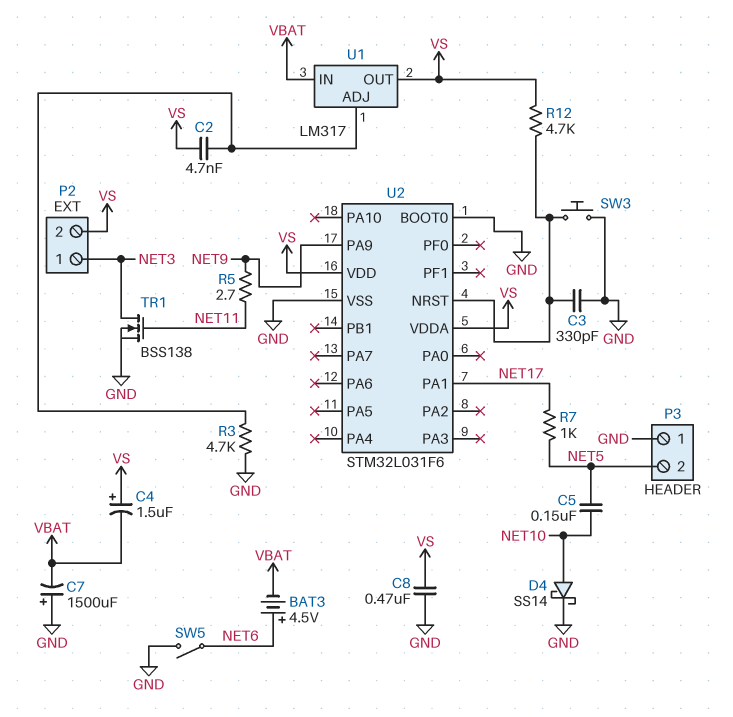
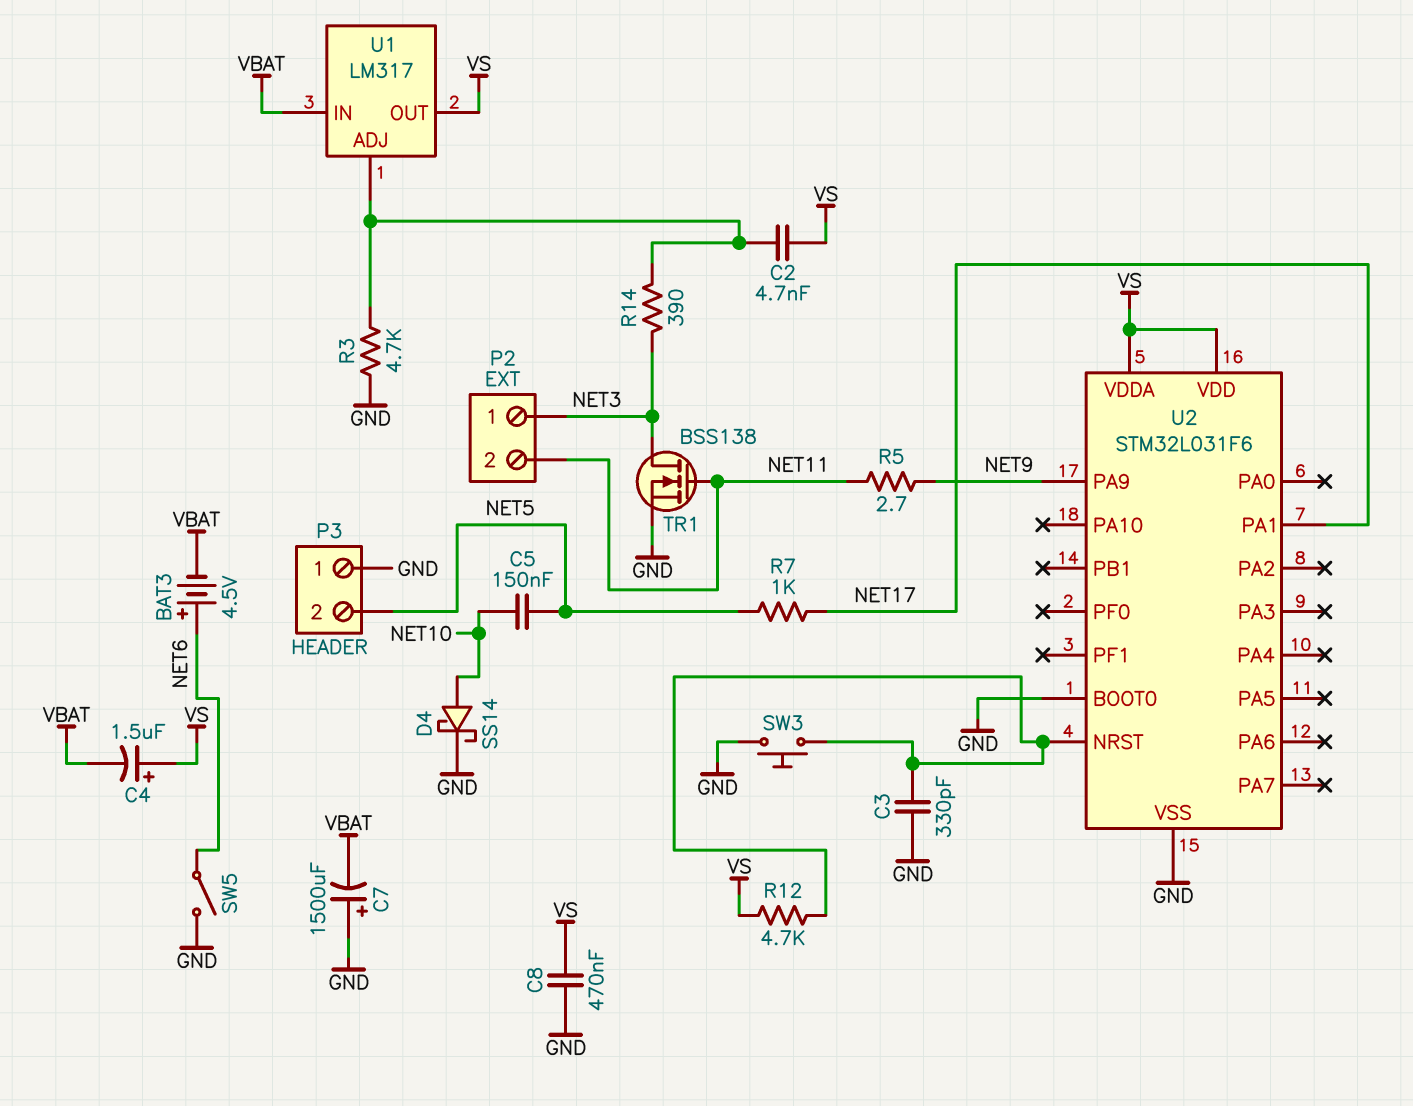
P2 pin 2: VS -> NET11
R14: none -> 390 (NET3, U1/ADJ)

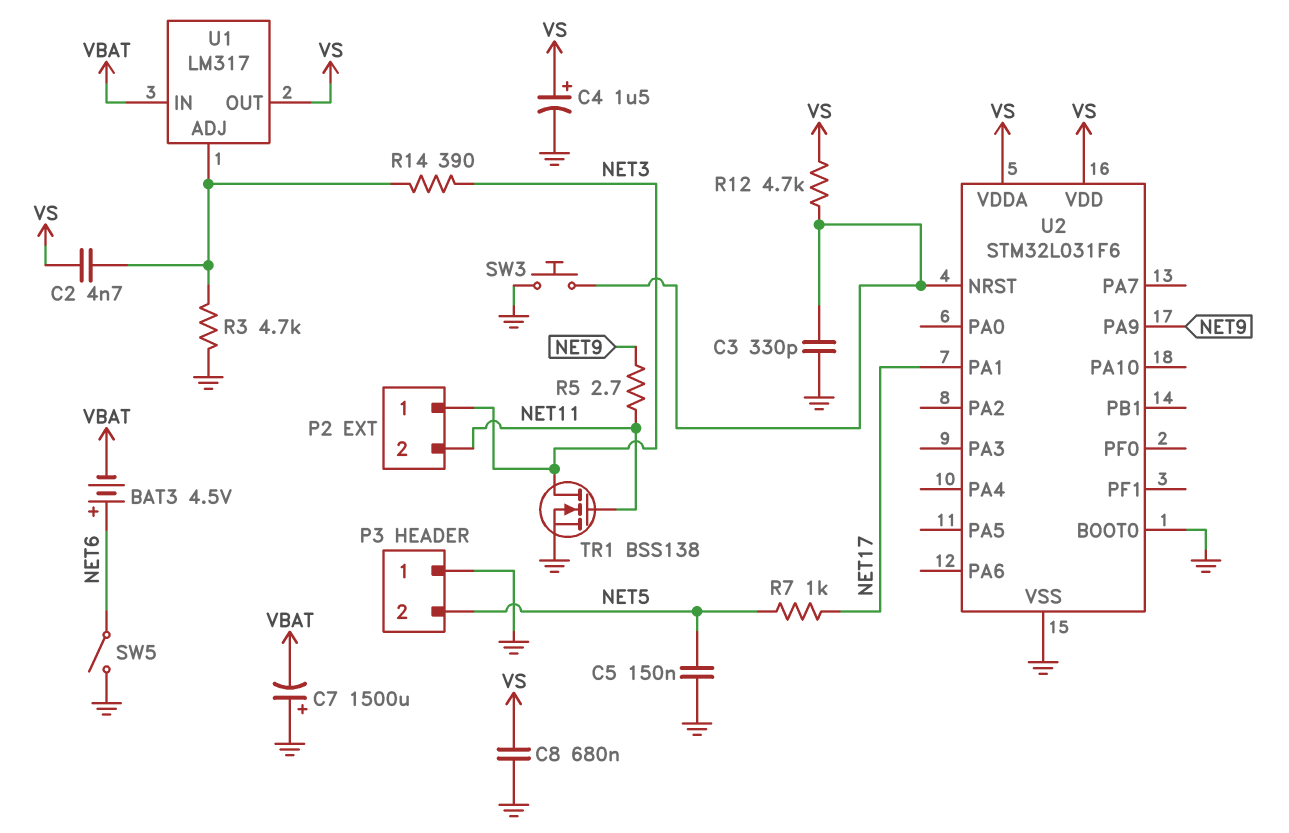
C4: 1.5uF (plus VS, minus VBAT) -> 1.5uF (plus VS, minus GND)
C5: 150nF (NET5, NET10) -> 150nF (GND, NET5)
C8: 470nF (GND, VS) -> 680nF (GND, VS)
D4: schottky SS14 (A NET10, K GND) -> none

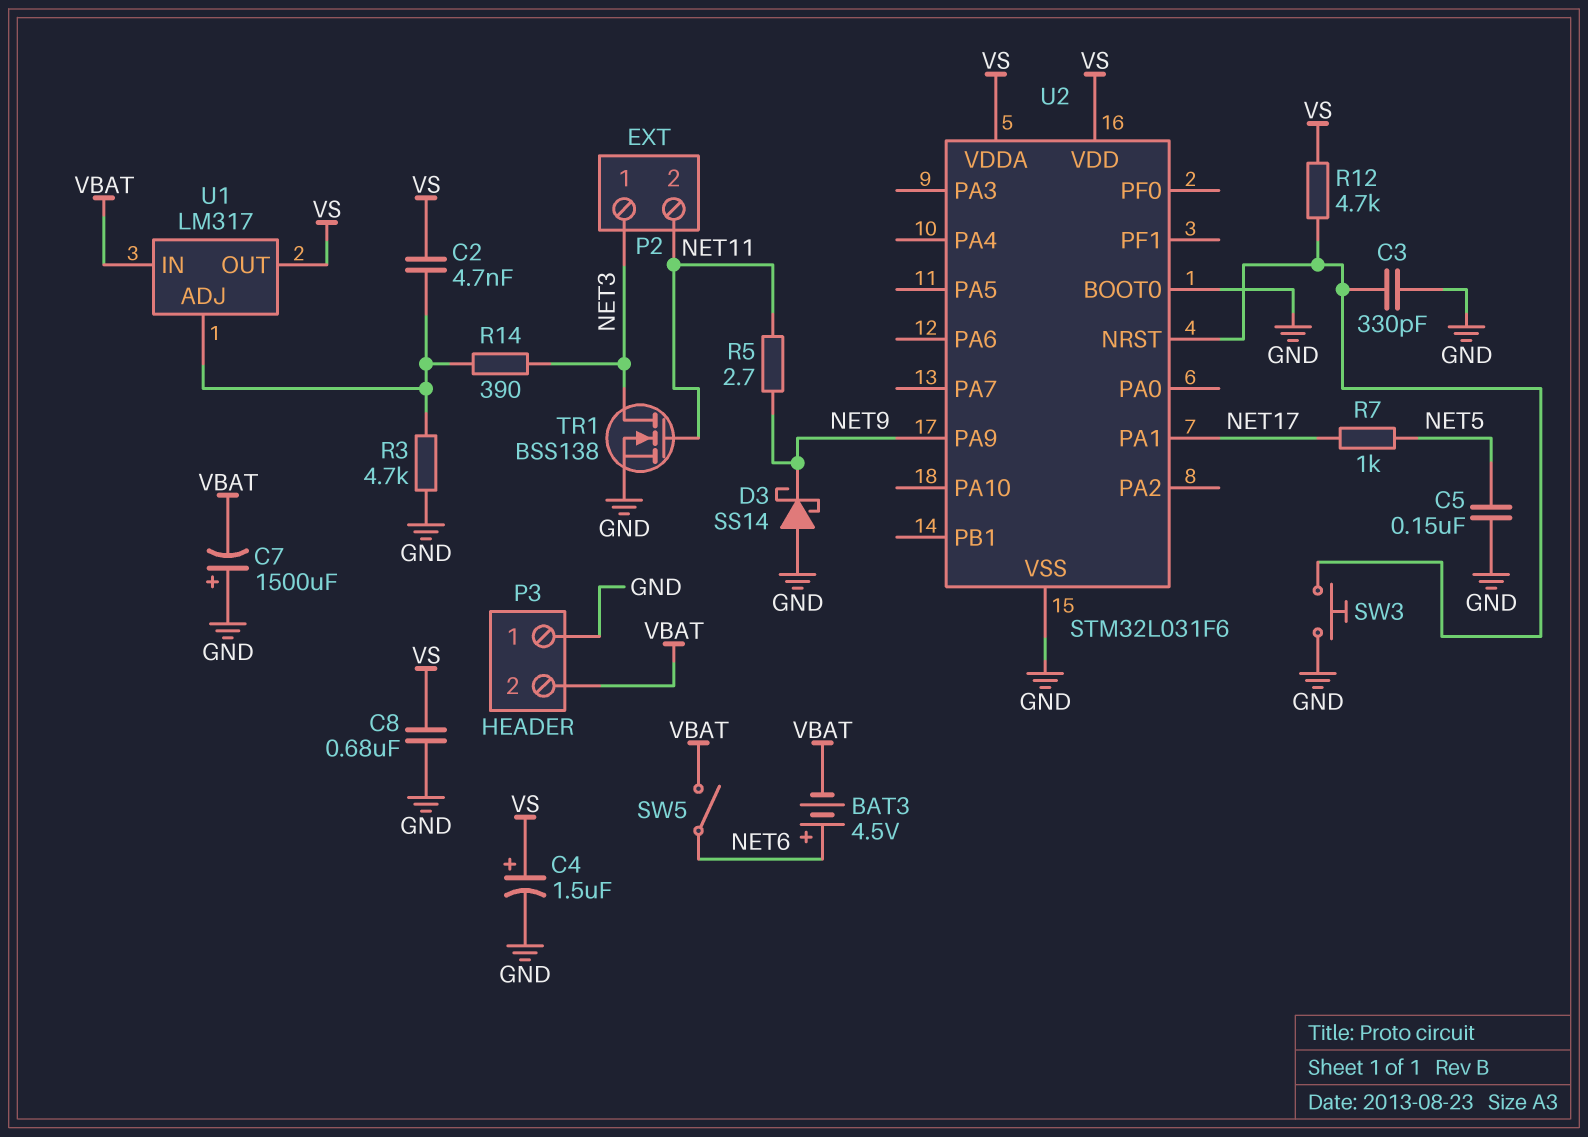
D3: none -> schottky SS14 (A GND, K NET9)
P3 pin 2: NET5 -> VBAT
SW5: switch (GND, NET6) -> switch (NET6, VBAT)

